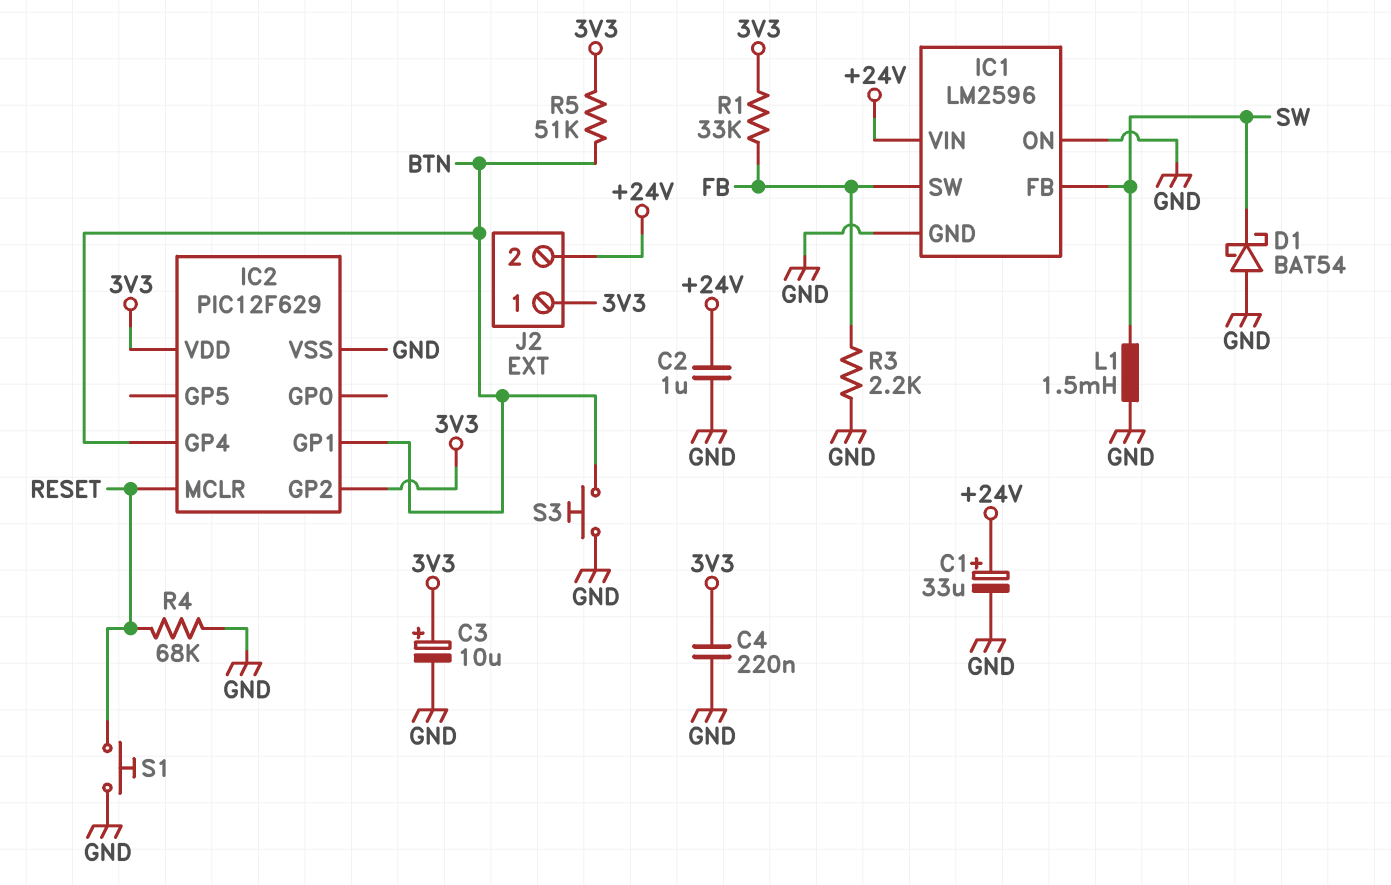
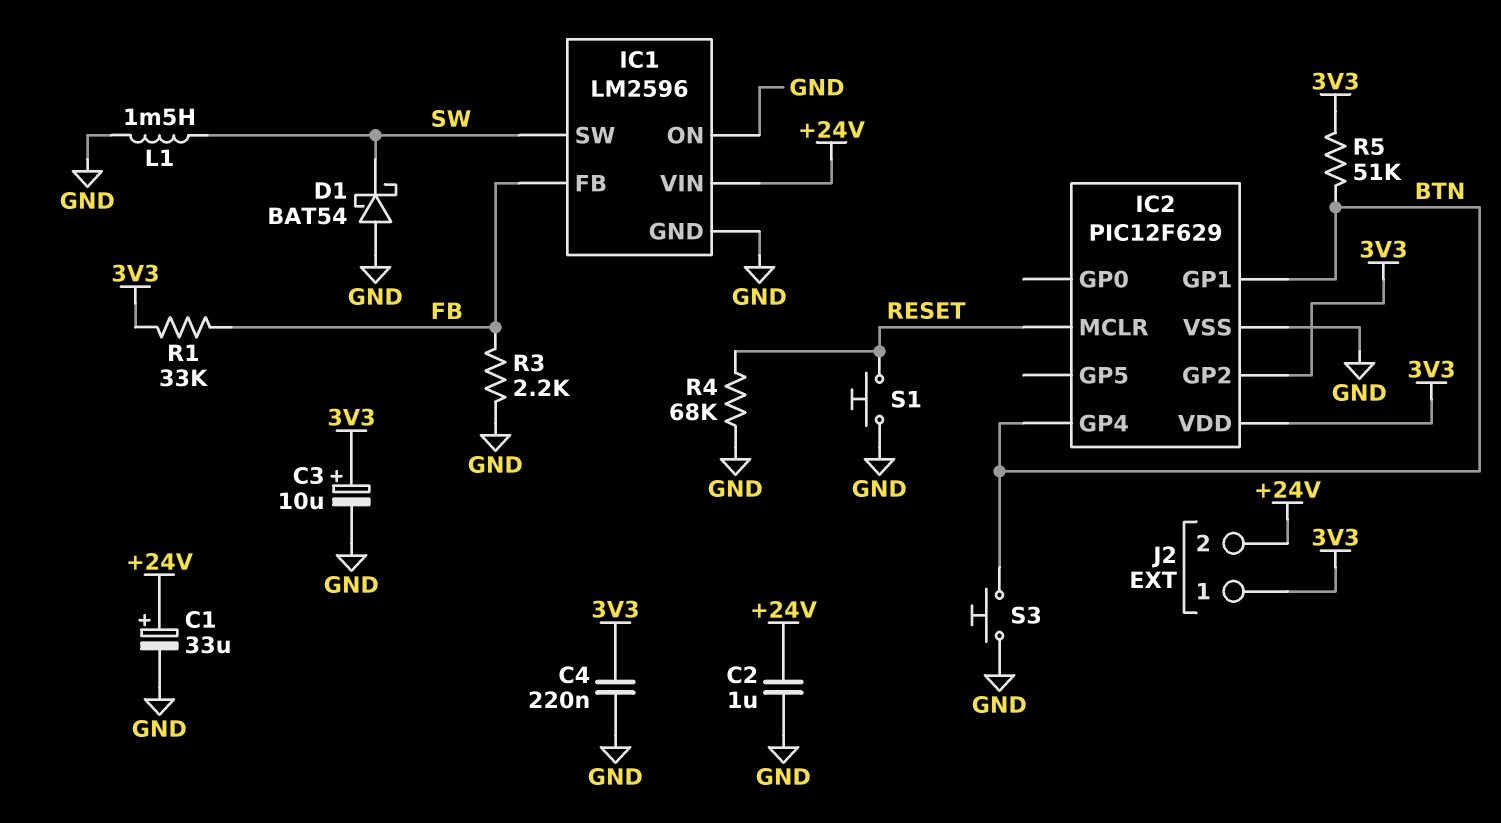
IC1 pin FB: SW -> FB
IC1 pin SW: FB -> SW

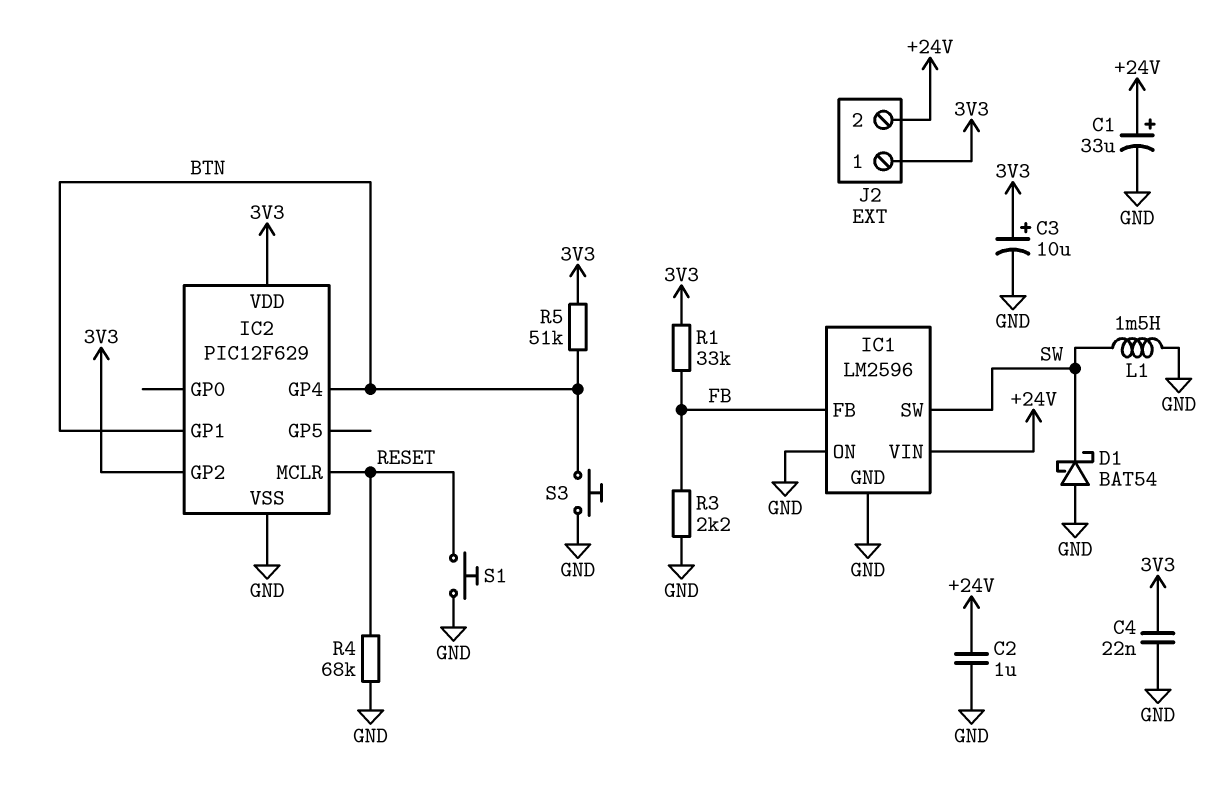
C4: 220nF (3V3, GND) -> 22nF (3V3, GND)

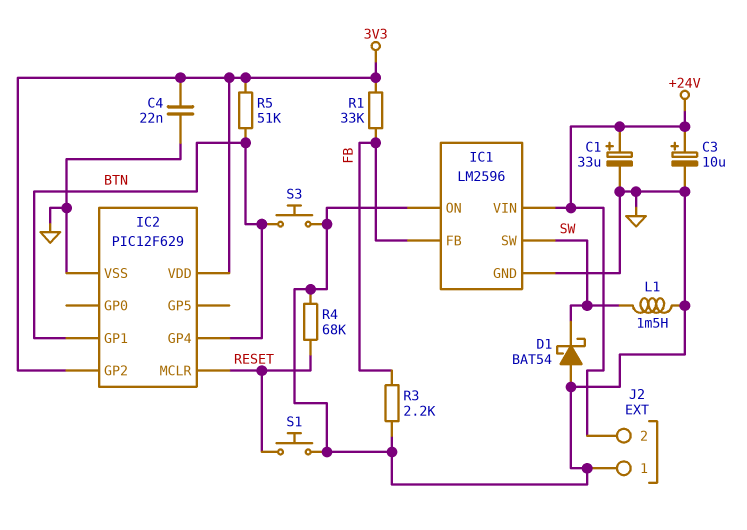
C2: 1uF (+24V, GND) -> none
C3: 10uF (plus 3V3, minus GND) -> 10uF (plus +24V, minus GND)
J2 pin 1: 3V3 -> GND

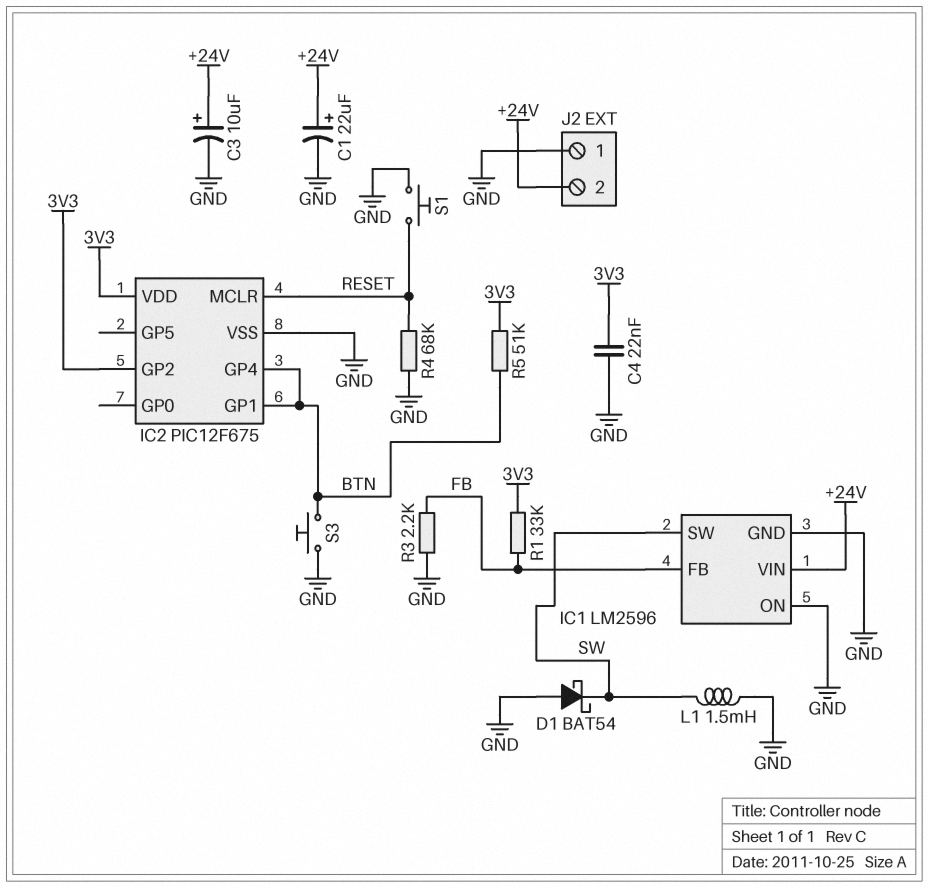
C1: 33uF (plus +24V, minus GND) -> 22uF (plus +24V, minus GND)
IC2: PIC12F629 -> PIC12F675

